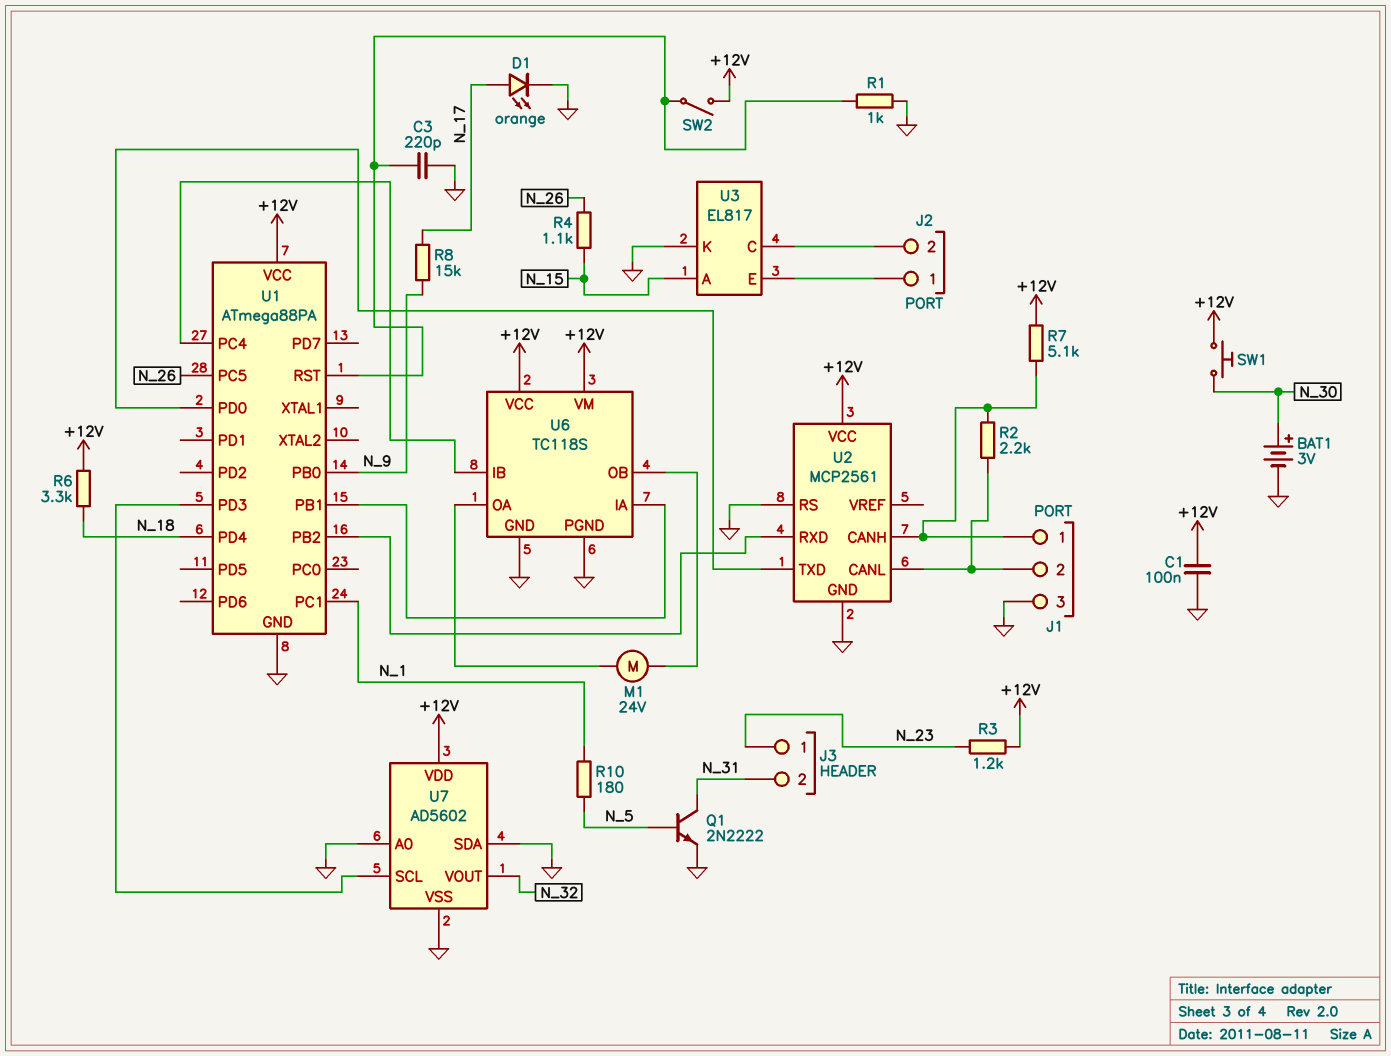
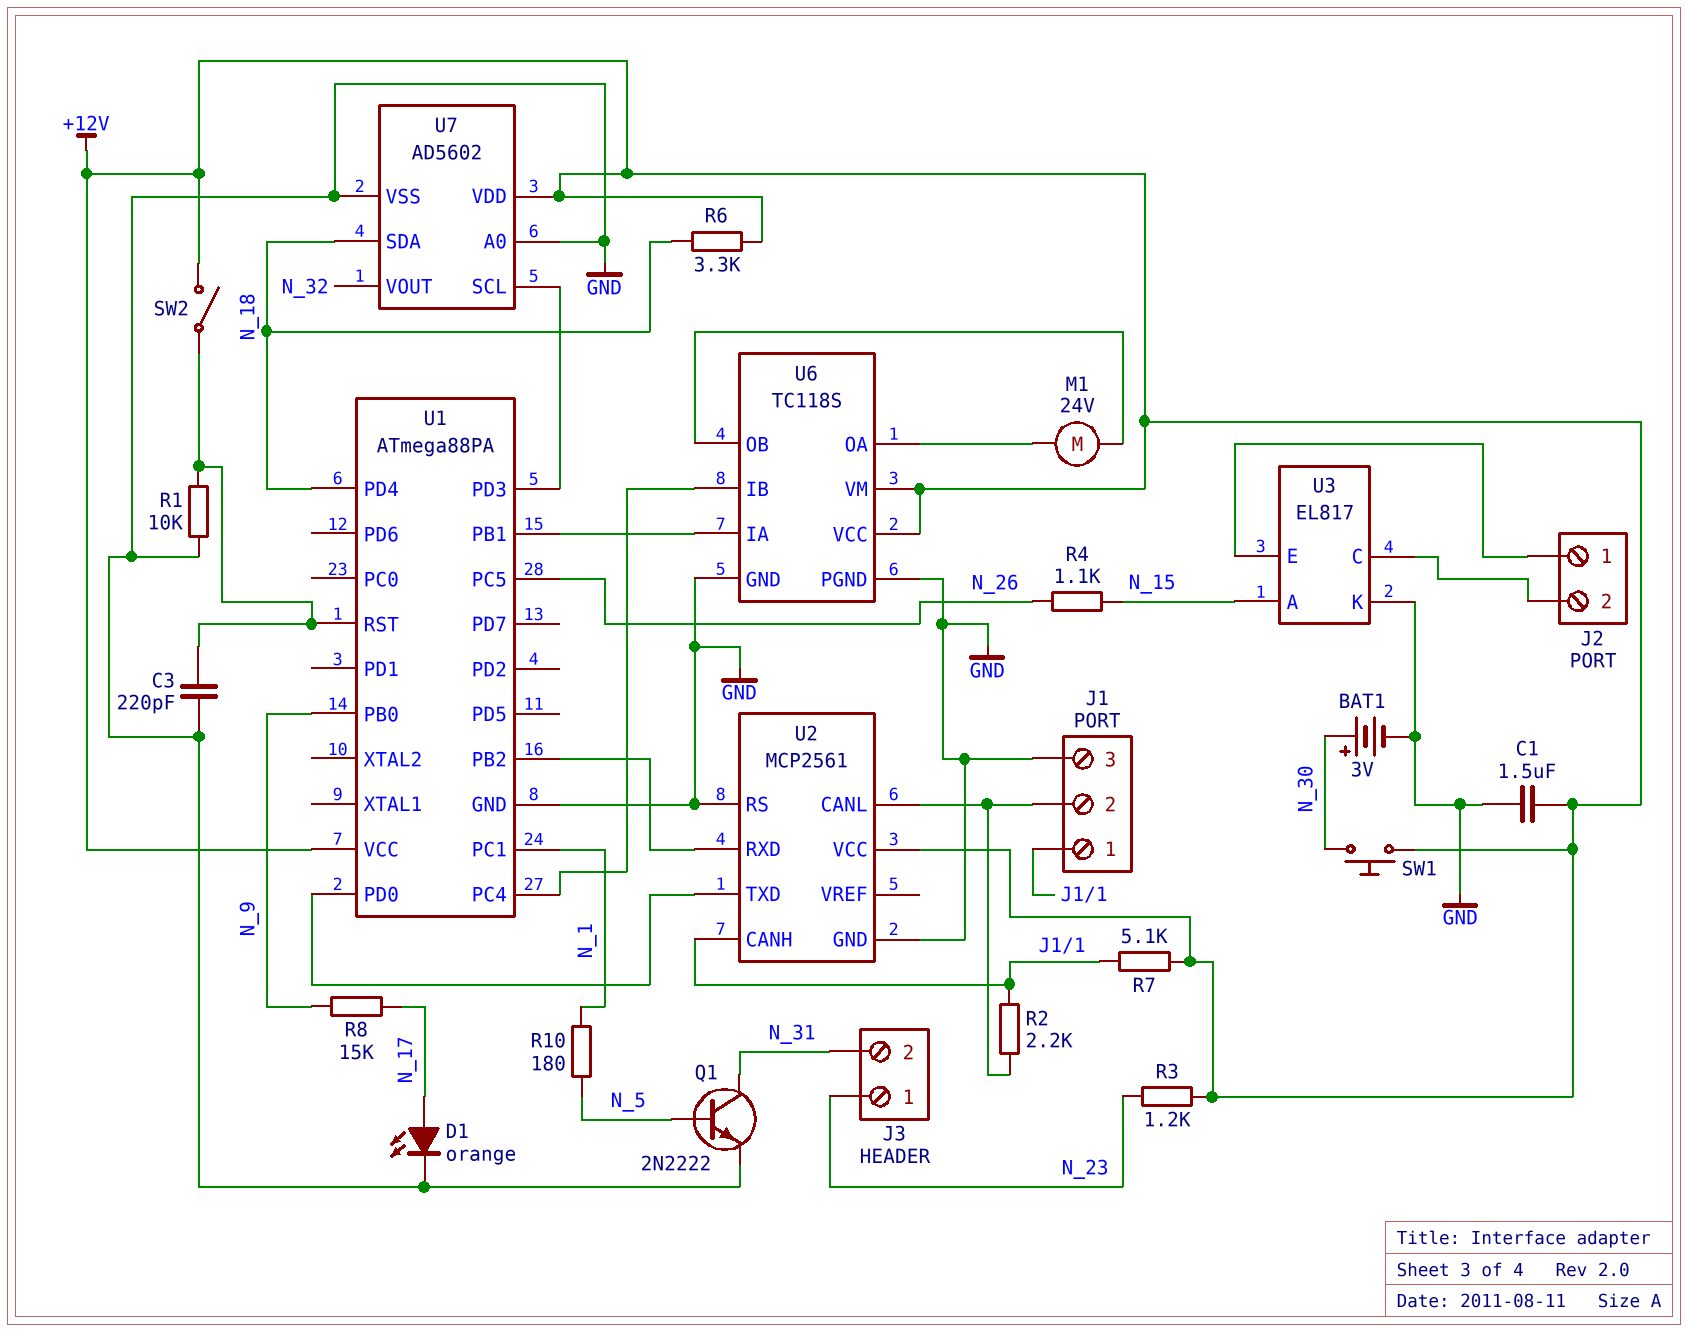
C1: 100nF (+12V, GND) -> 1.5uF (+12V, GND)
R1: 1k (GND, U1/RST) -> 10k (GND, U1/RST)
U7 pin SDA: GND -> N_18

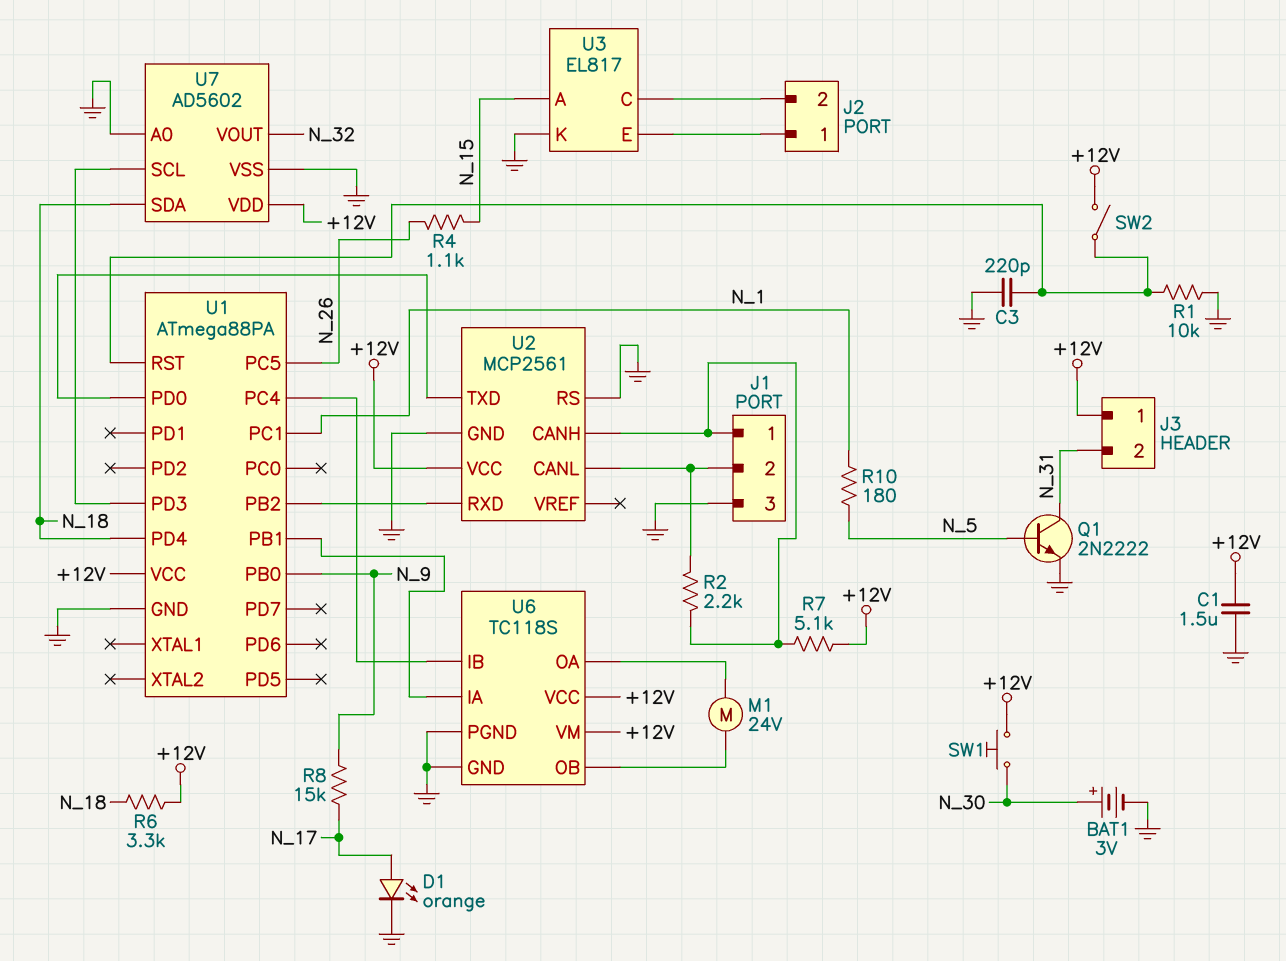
J3 pin 1: N_23 -> +12V
R3: 1.2k (+12V, N_23) -> none

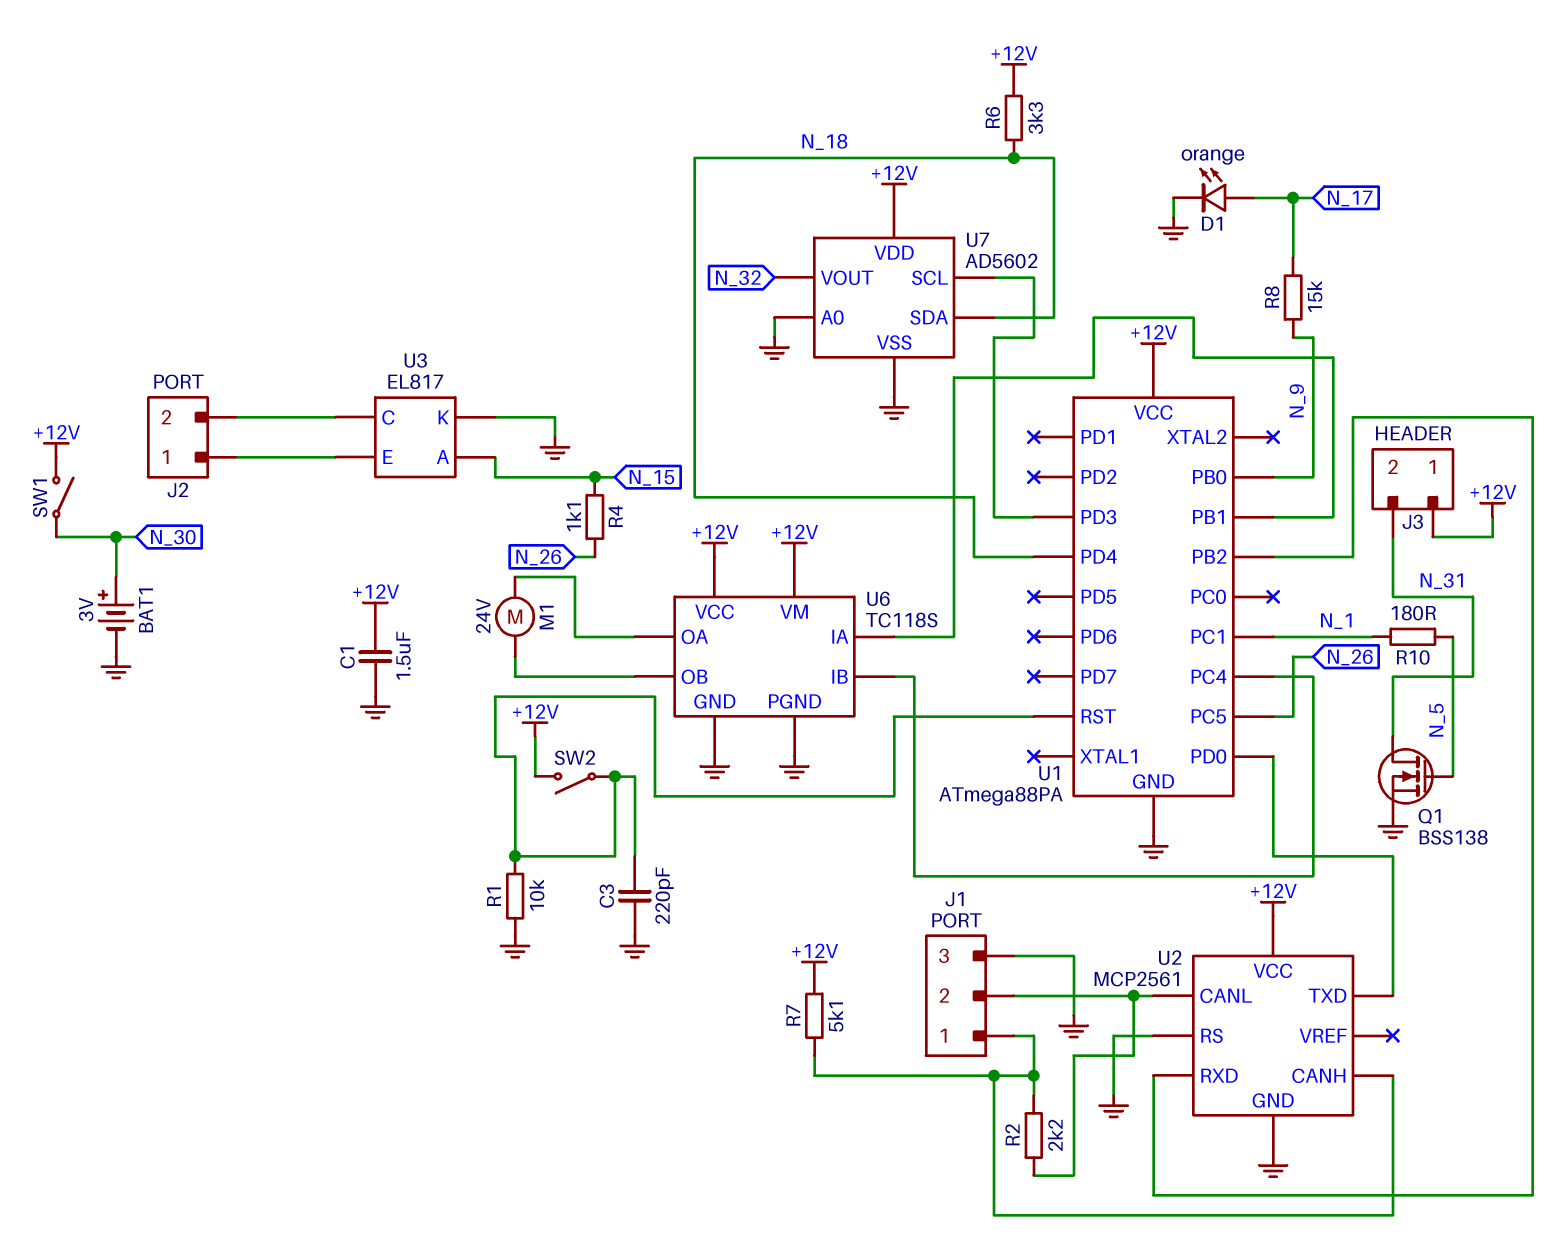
Q1: NPN 2N2222 (B N_5, C N_31, E GND) -> NMOS BSS138 (G N_5, D N_31, S GND)
SW1: button (+12V, N_30) -> switch (+12V, N_30)

